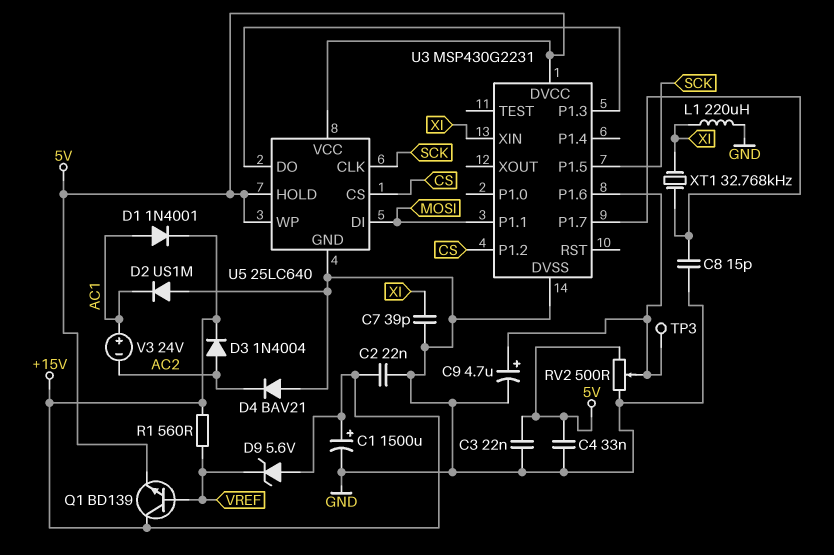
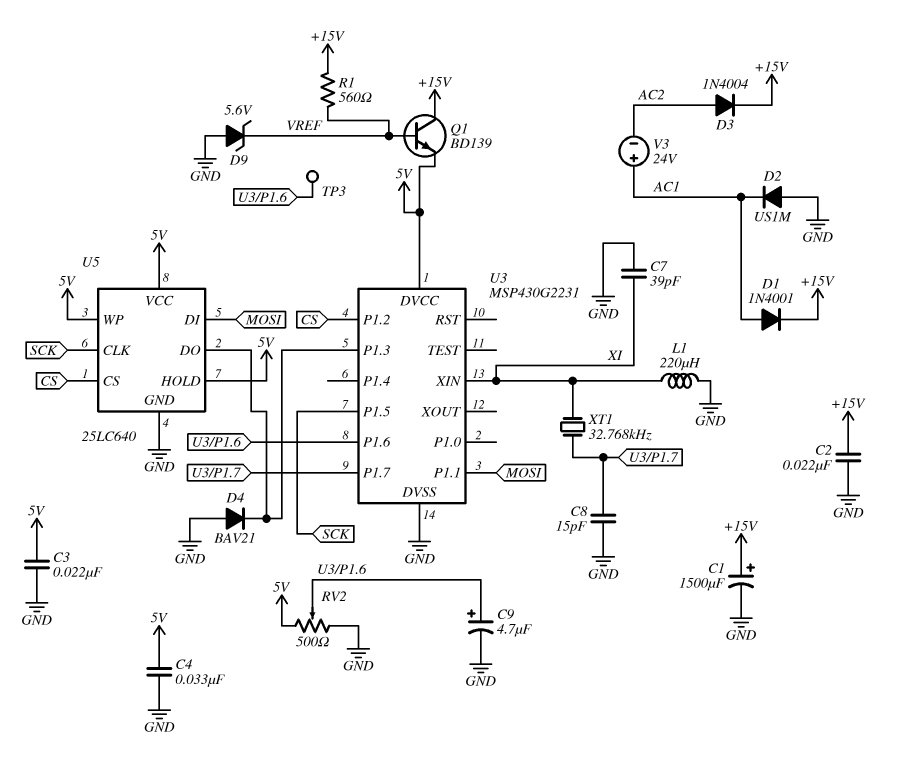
D4: diode BAV21 (A GND, K AC2) -> diode BAV21 (A GND, K U3/P1.3)
D9: zener 5.6V (A +15V, K VREF) -> zener 5.6V (A GND, K VREF)

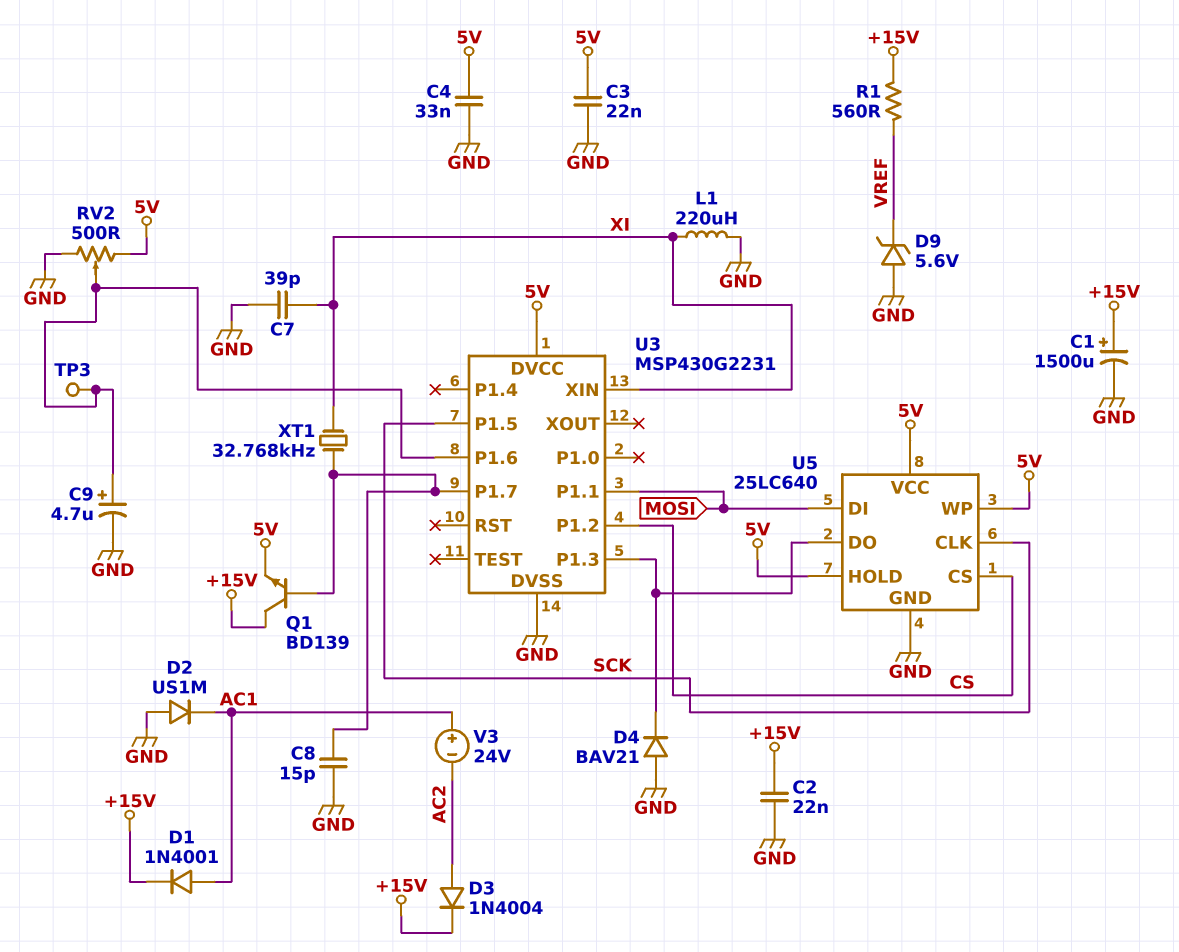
Q1: NPN BD139 (B VREF, C +15V, E 5V) -> NPN BD139 (B U3/P1.7, C +15V, E 5V)

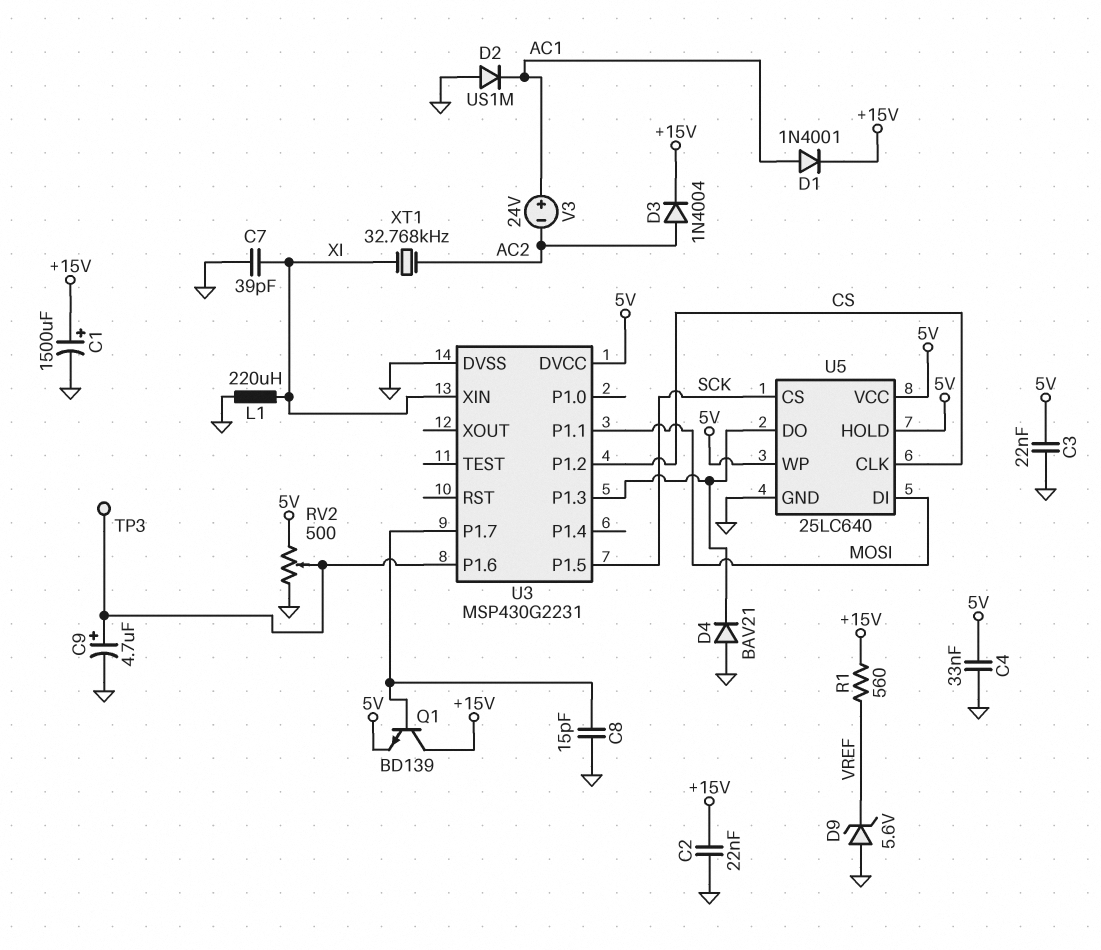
U5 pin CLK: SCK -> CS
U5 pin CS: CS -> SCK
XT1: 32.768kHz (U3/P1.7, XI) -> 32.768kHz (AC2, XI)

